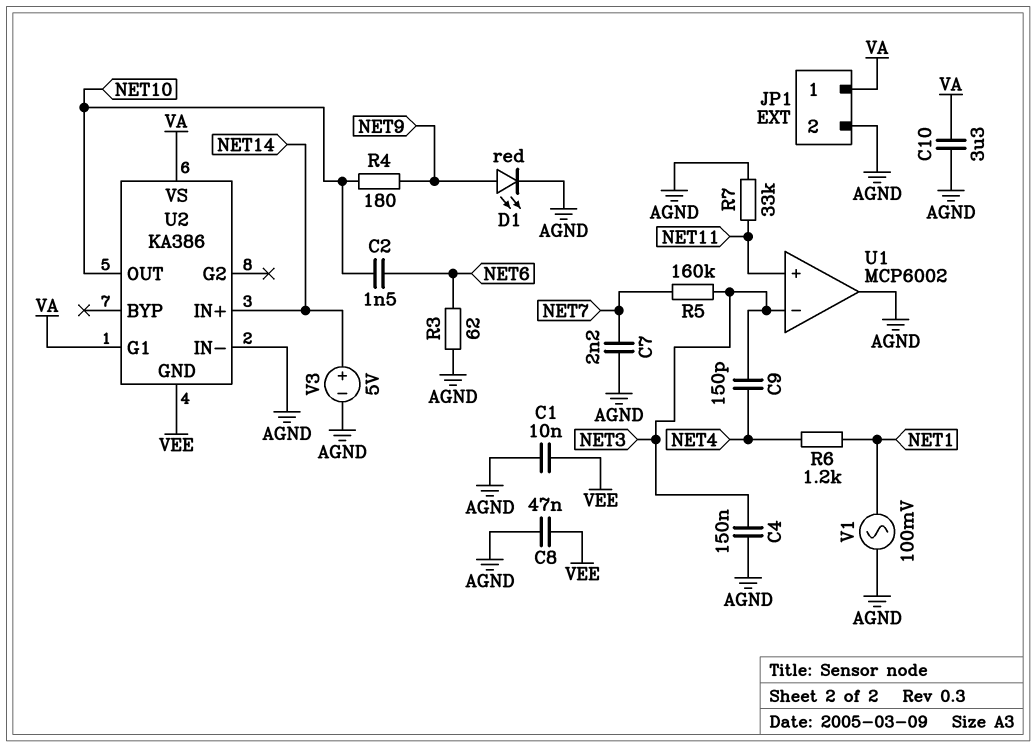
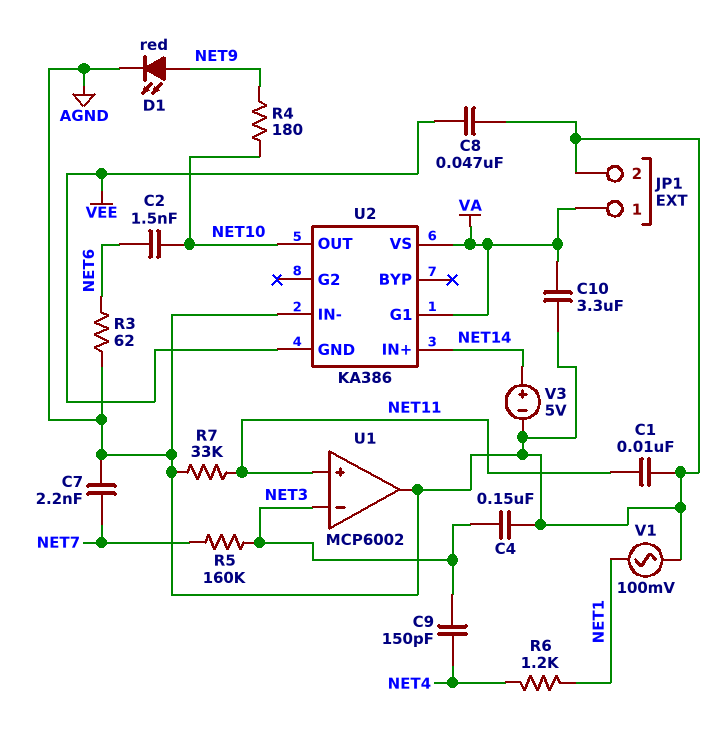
C1: 10nF (AGND, VEE) -> 10nF (AGND, NET11)

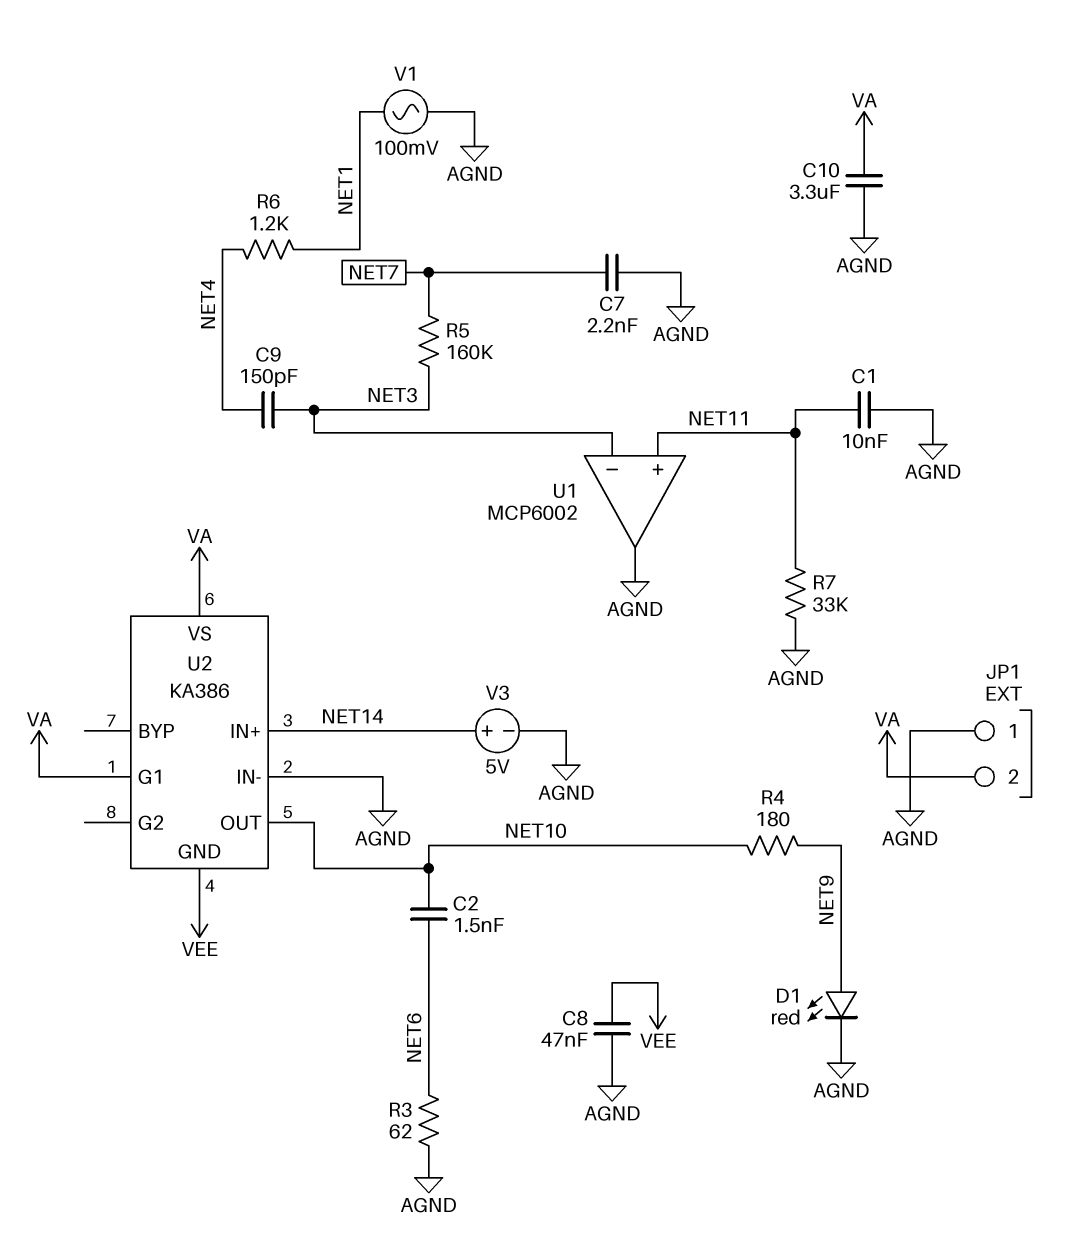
C4: 150nF (AGND, NET3) -> none
JP1 pin 1: VA -> AGND
JP1 pin 2: AGND -> VA

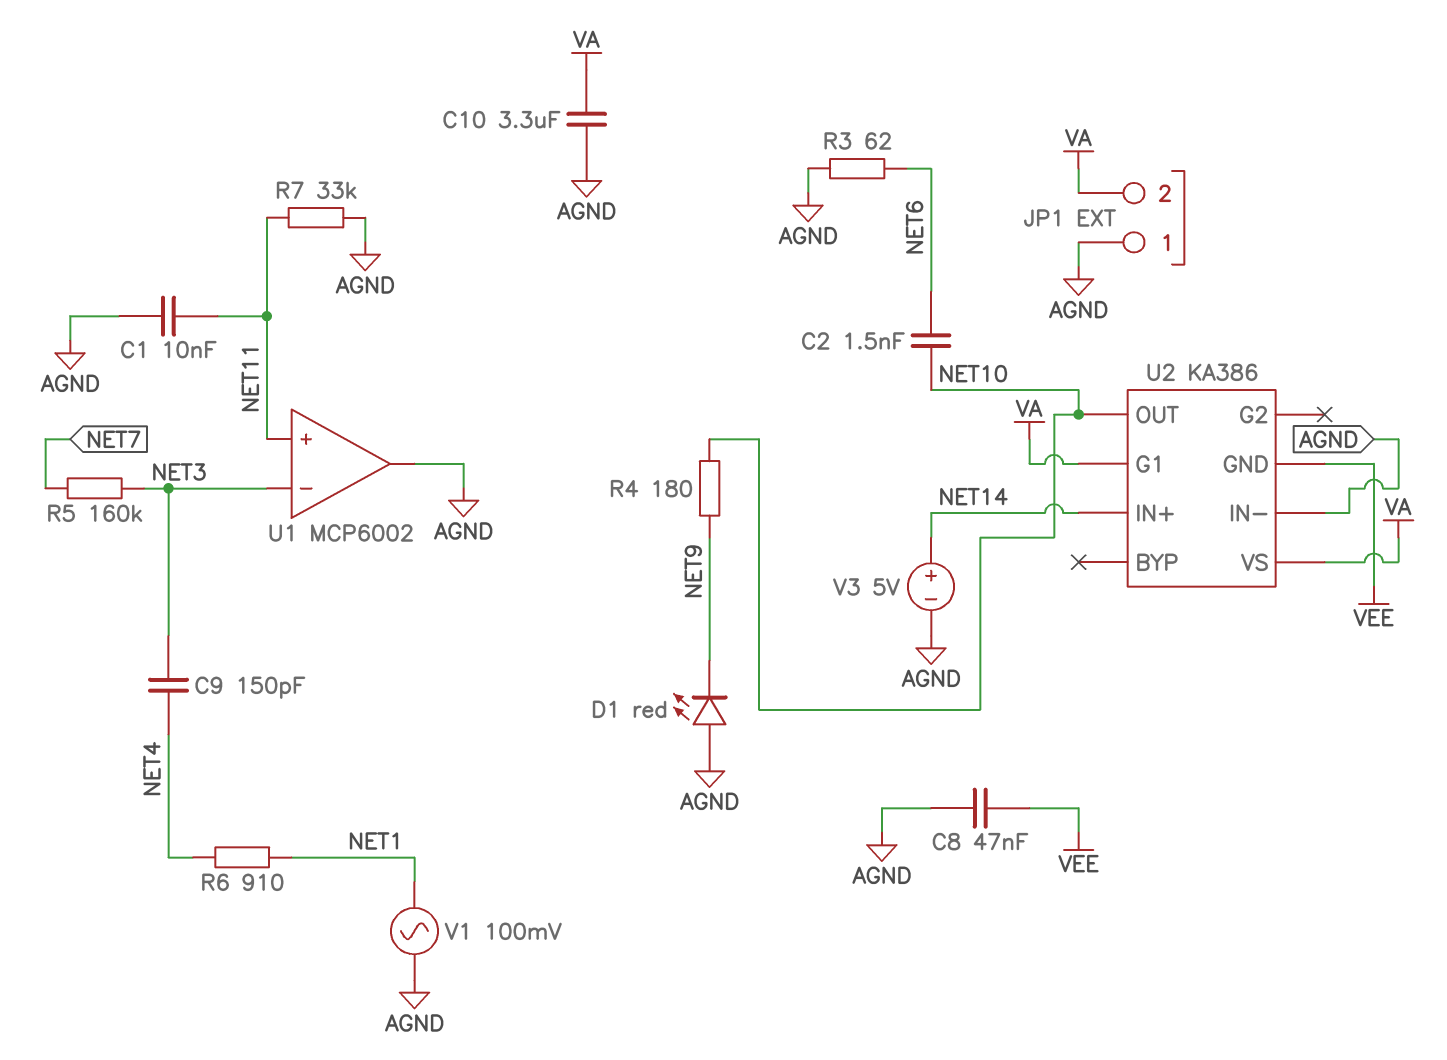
C7: 2.2nF (AGND, NET7) -> none
D1: LED red (A NET9, K AGND) -> LED red (A AGND, K NET9)
R6: 1.2k (NET1, NET4) -> 910 (NET1, NET4)

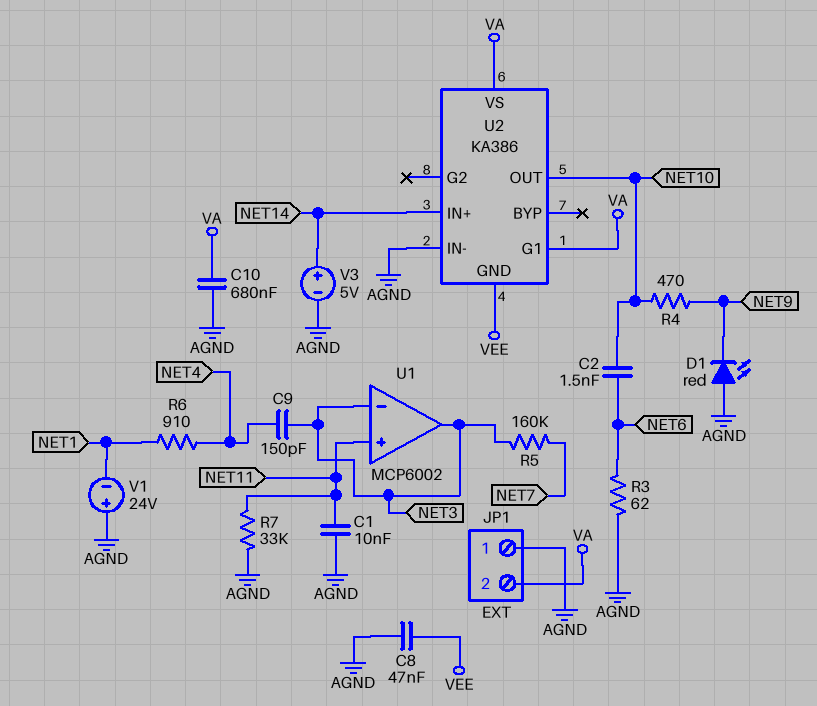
C10: 3.3uF (AGND, VA) -> 680nF (AGND, VA)
R4: 180 (NET9, NET10) -> 470 (NET9, NET10)
U1 pin out: AGND -> NET3
V1: AC 100mV (AGND, NET1) -> 24V (plus AGND, minus NET1)

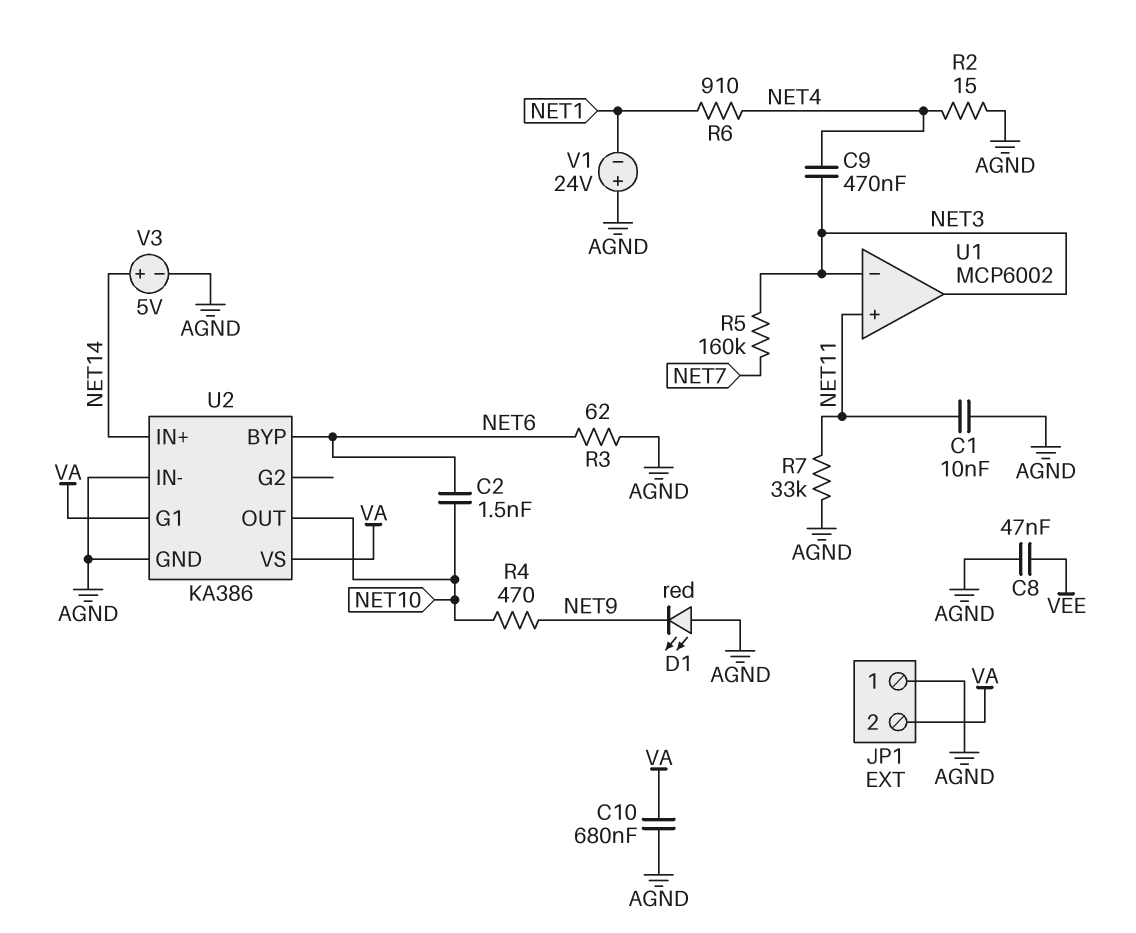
C9: 150pF (NET3, NET4) -> 470nF (NET3, NET4)
R2: none -> 15 (AGND, NET4)
U2 pin BYP: none -> NET6
U2 pin GND: VEE -> AGND

